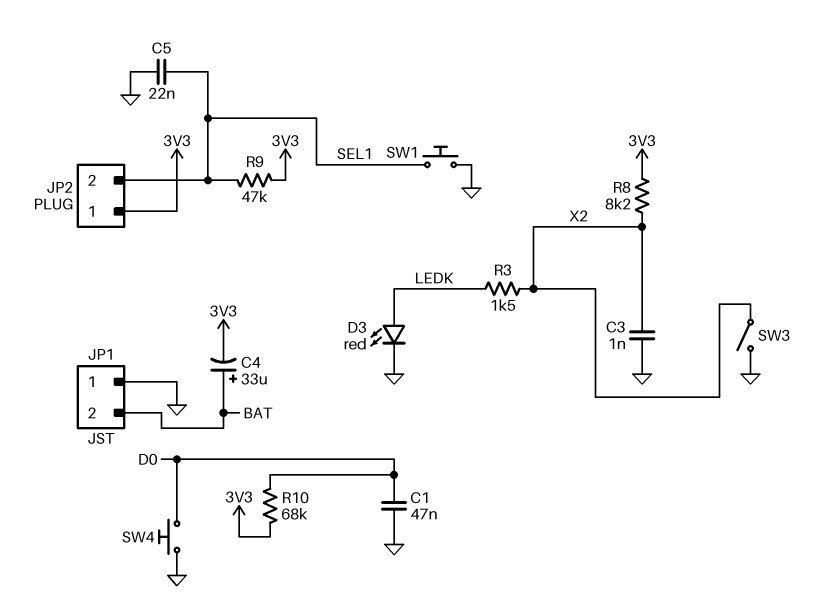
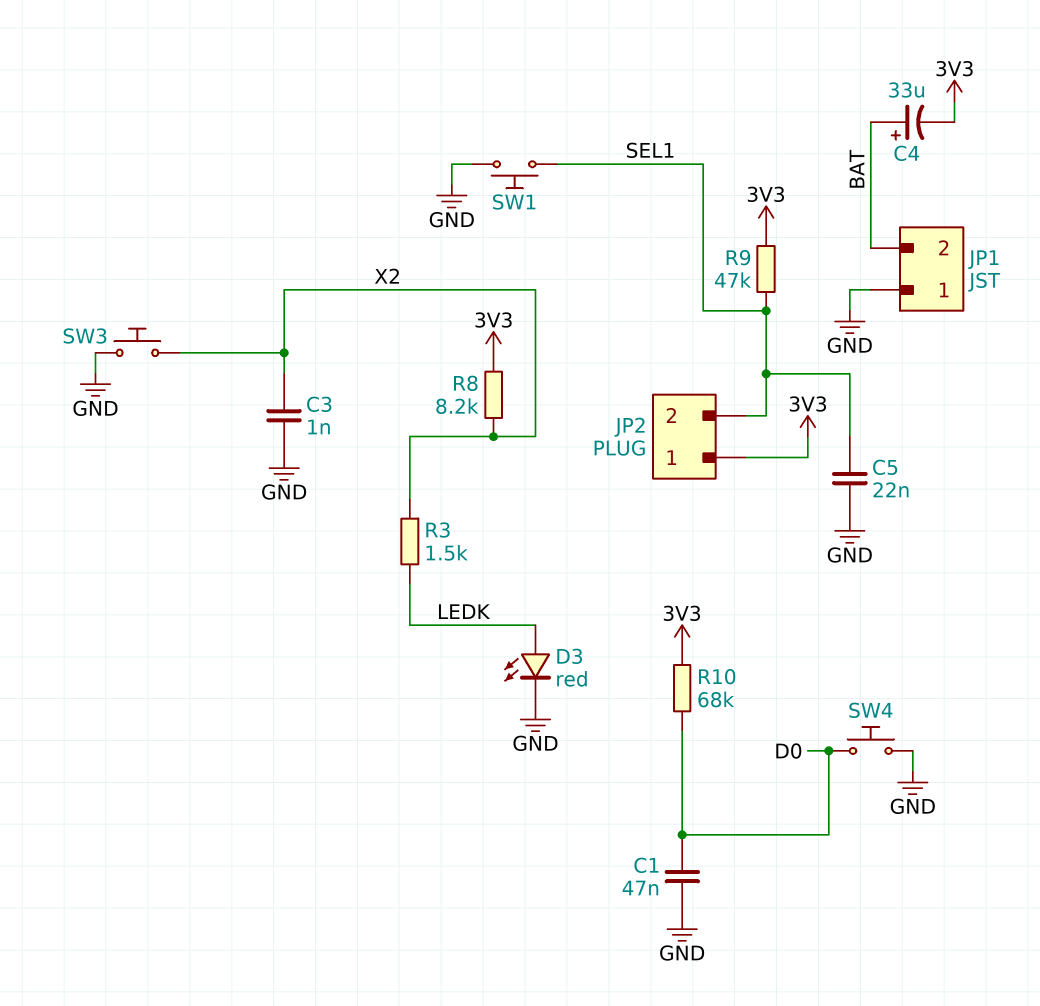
SW3: switch (GND, X2) -> button (GND, X2)

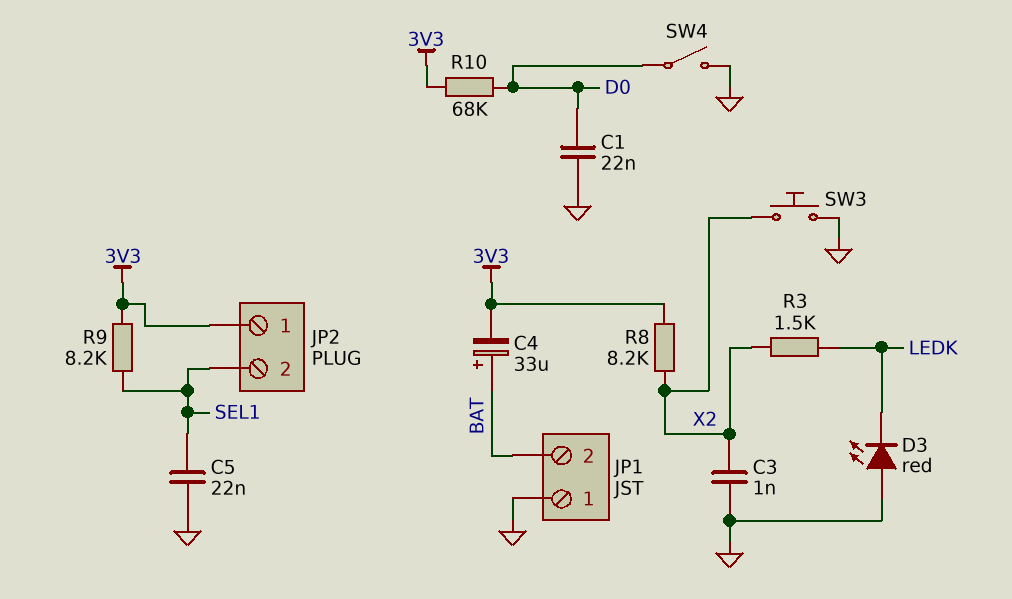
C1: 47nF (D0, GND) -> 22nF (D0, GND)
D3: LED red (A LEDK, K GND) -> LED red (A GND, K LEDK)
R9: 47k (3V3, SEL1) -> 8.2k (3V3, SEL1)
SW1: button (GND, SEL1) -> none
SW4: button (D0, GND) -> switch (D0, GND)

